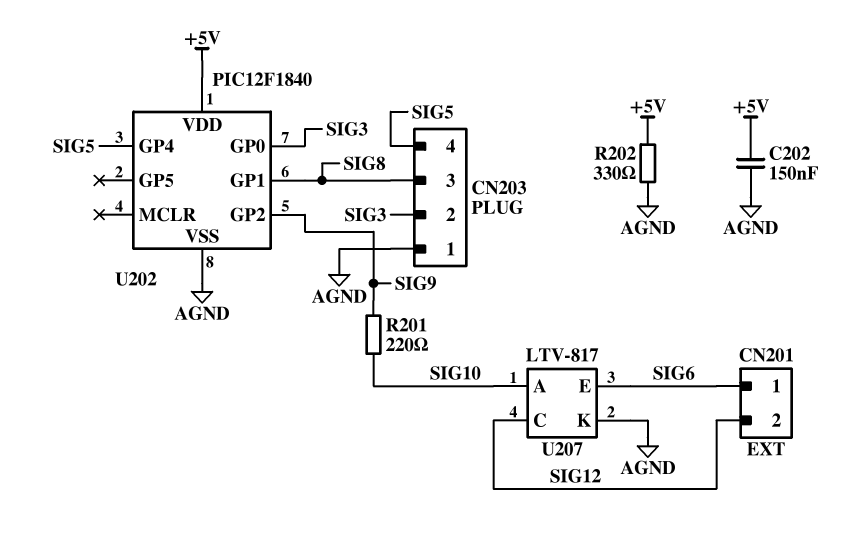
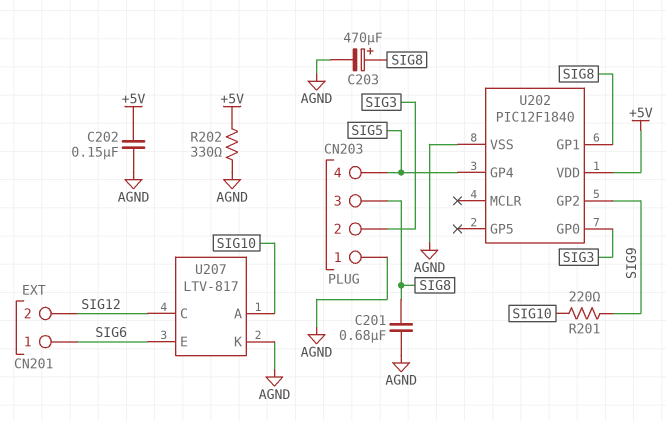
C201: none -> 680nF (AGND, SIG8)
C203: none -> 470uF (plus SIG8, minus AGND)

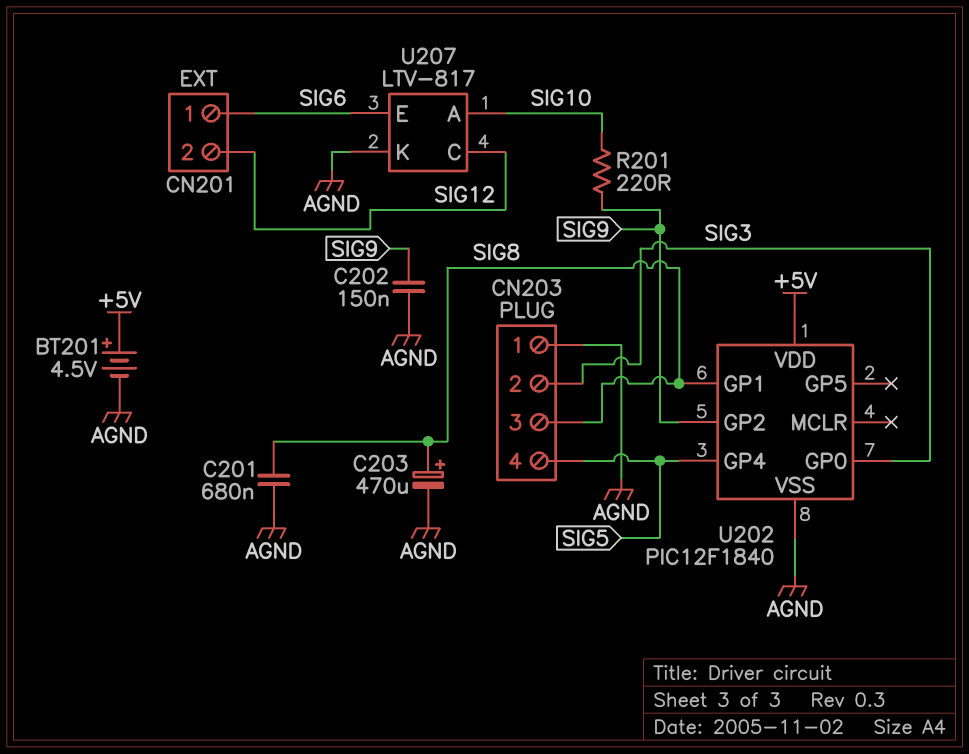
BT201: none -> 4.5V (plus +5V, minus AGND)
C202: 150nF (+5V, AGND) -> 150nF (AGND, SIG9)
R202: 330 (+5V, AGND) -> none

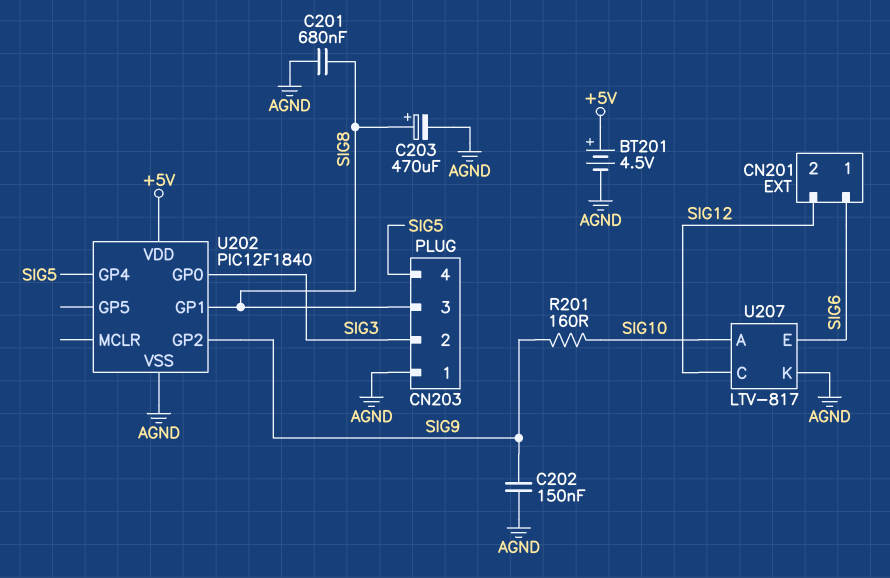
R201: 220 (SIG9, SIG10) -> 160 (SIG9, SIG10)

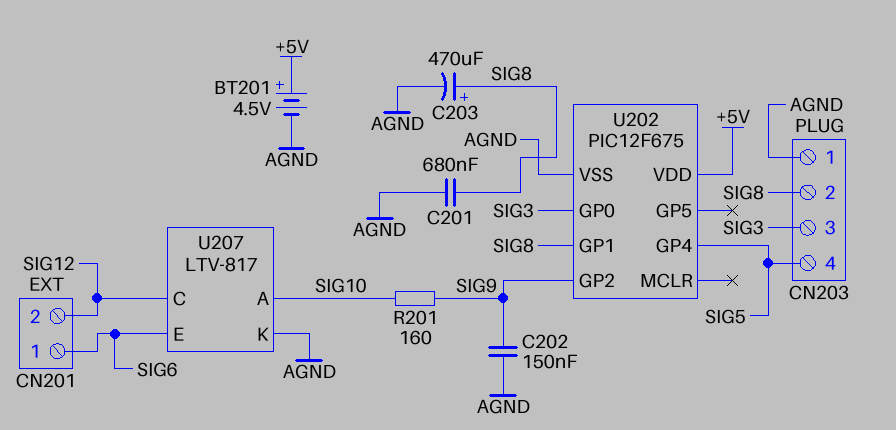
CN203 pin 2: SIG3 -> SIG8
CN203 pin 3: SIG8 -> SIG3
U202: PIC12F1840 -> PIC12F675

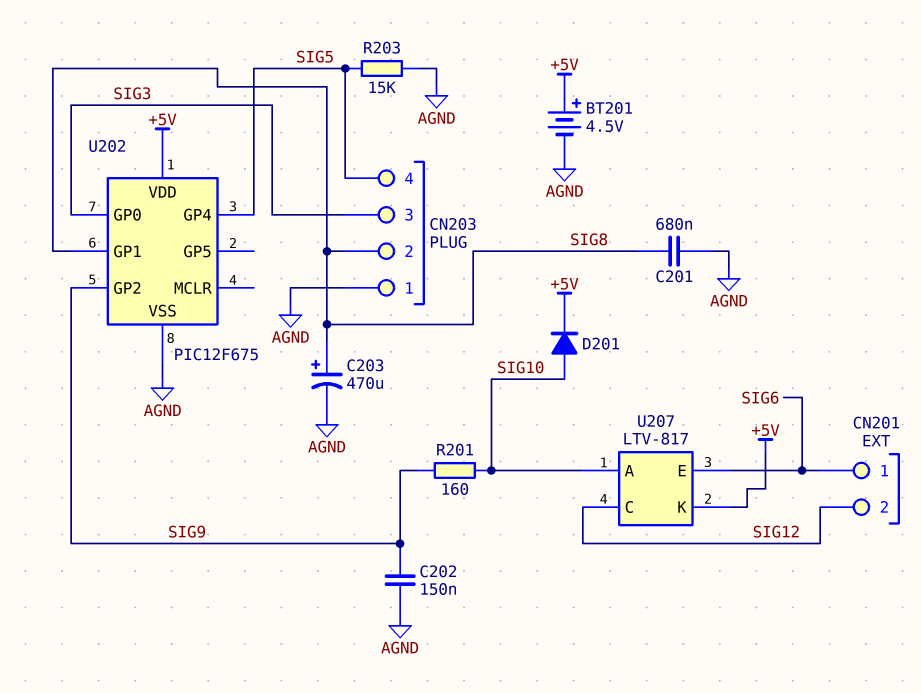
D201: none -> diode (A SIG10, K +5V)
R203: none -> 15k (AGND, SIG5)
U207 pin K: AGND -> +5V

